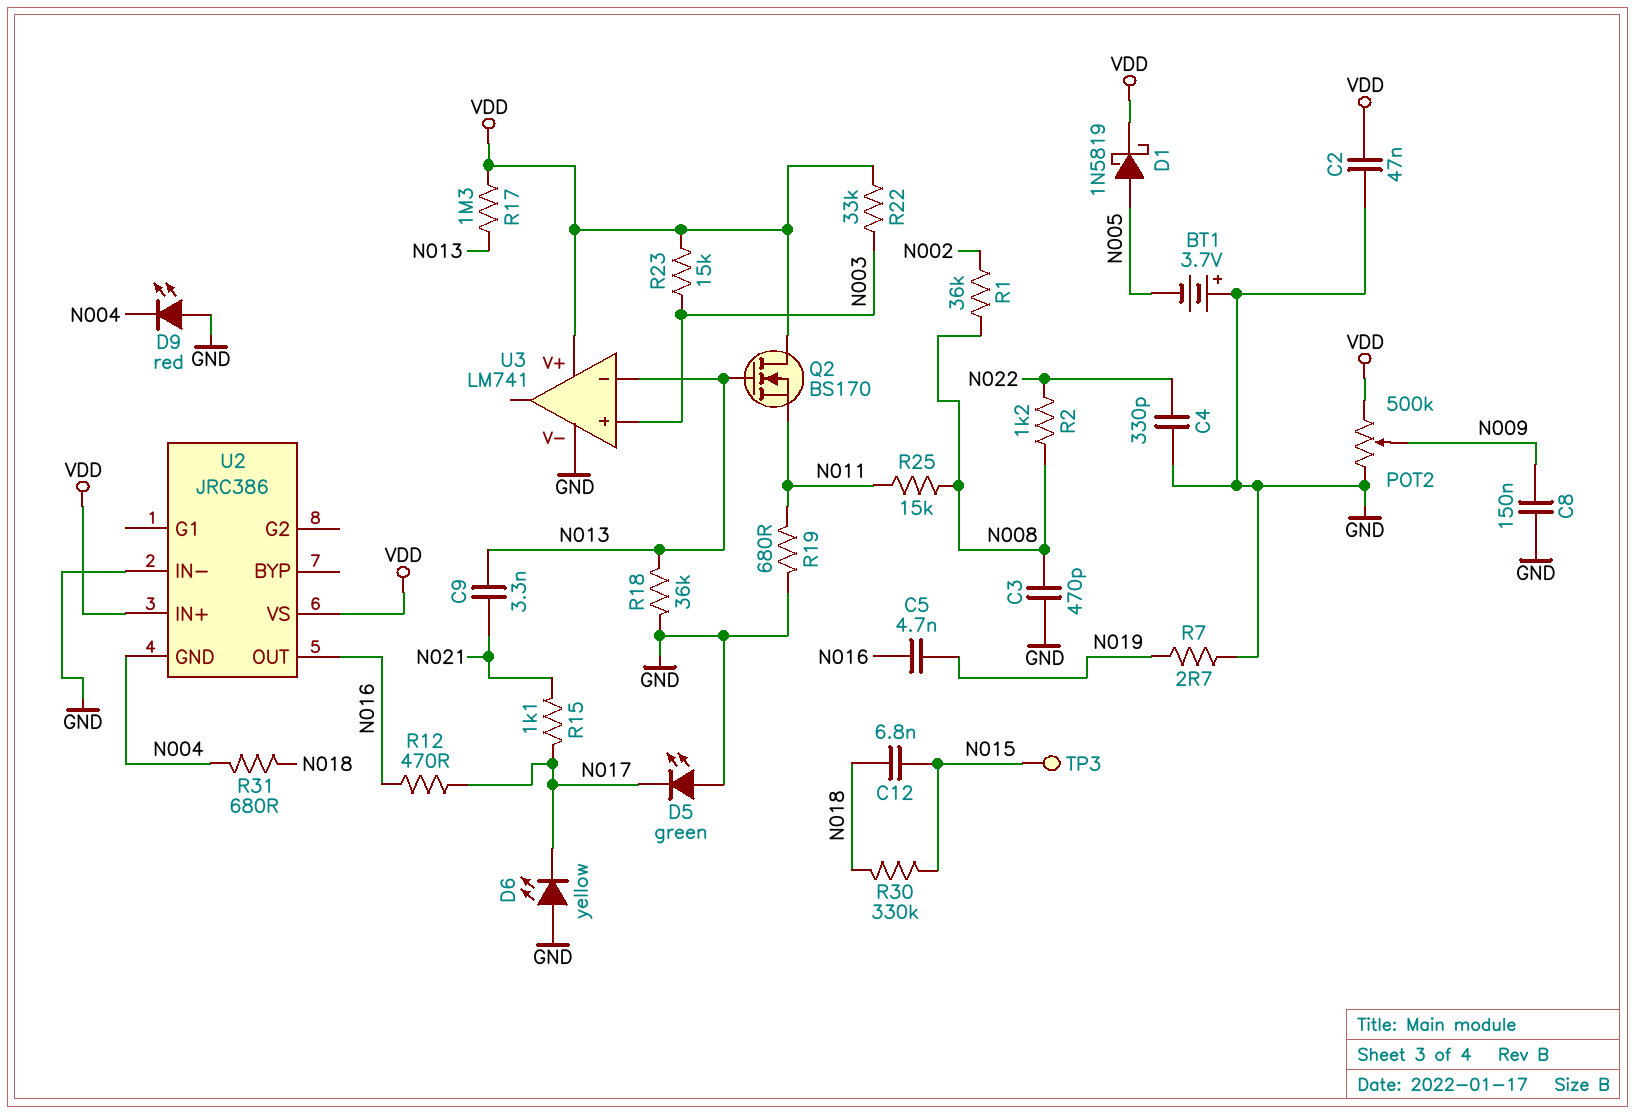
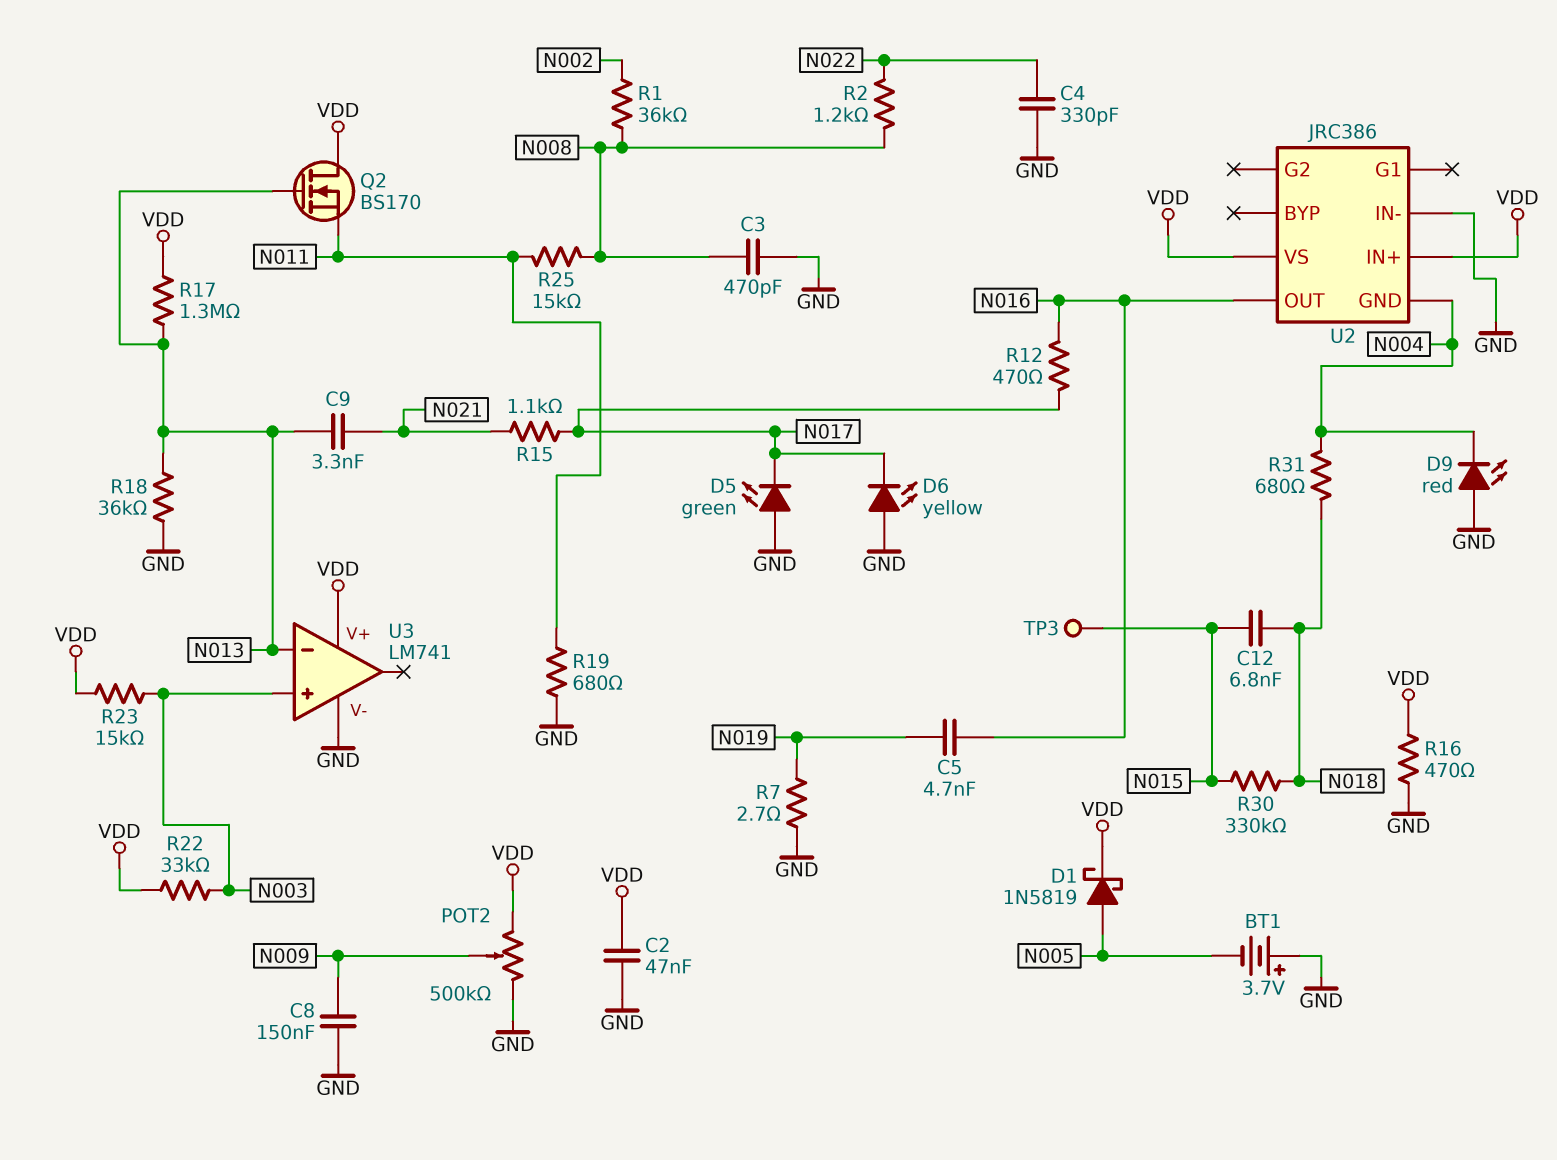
R16: none -> 470 (GND, VDD)

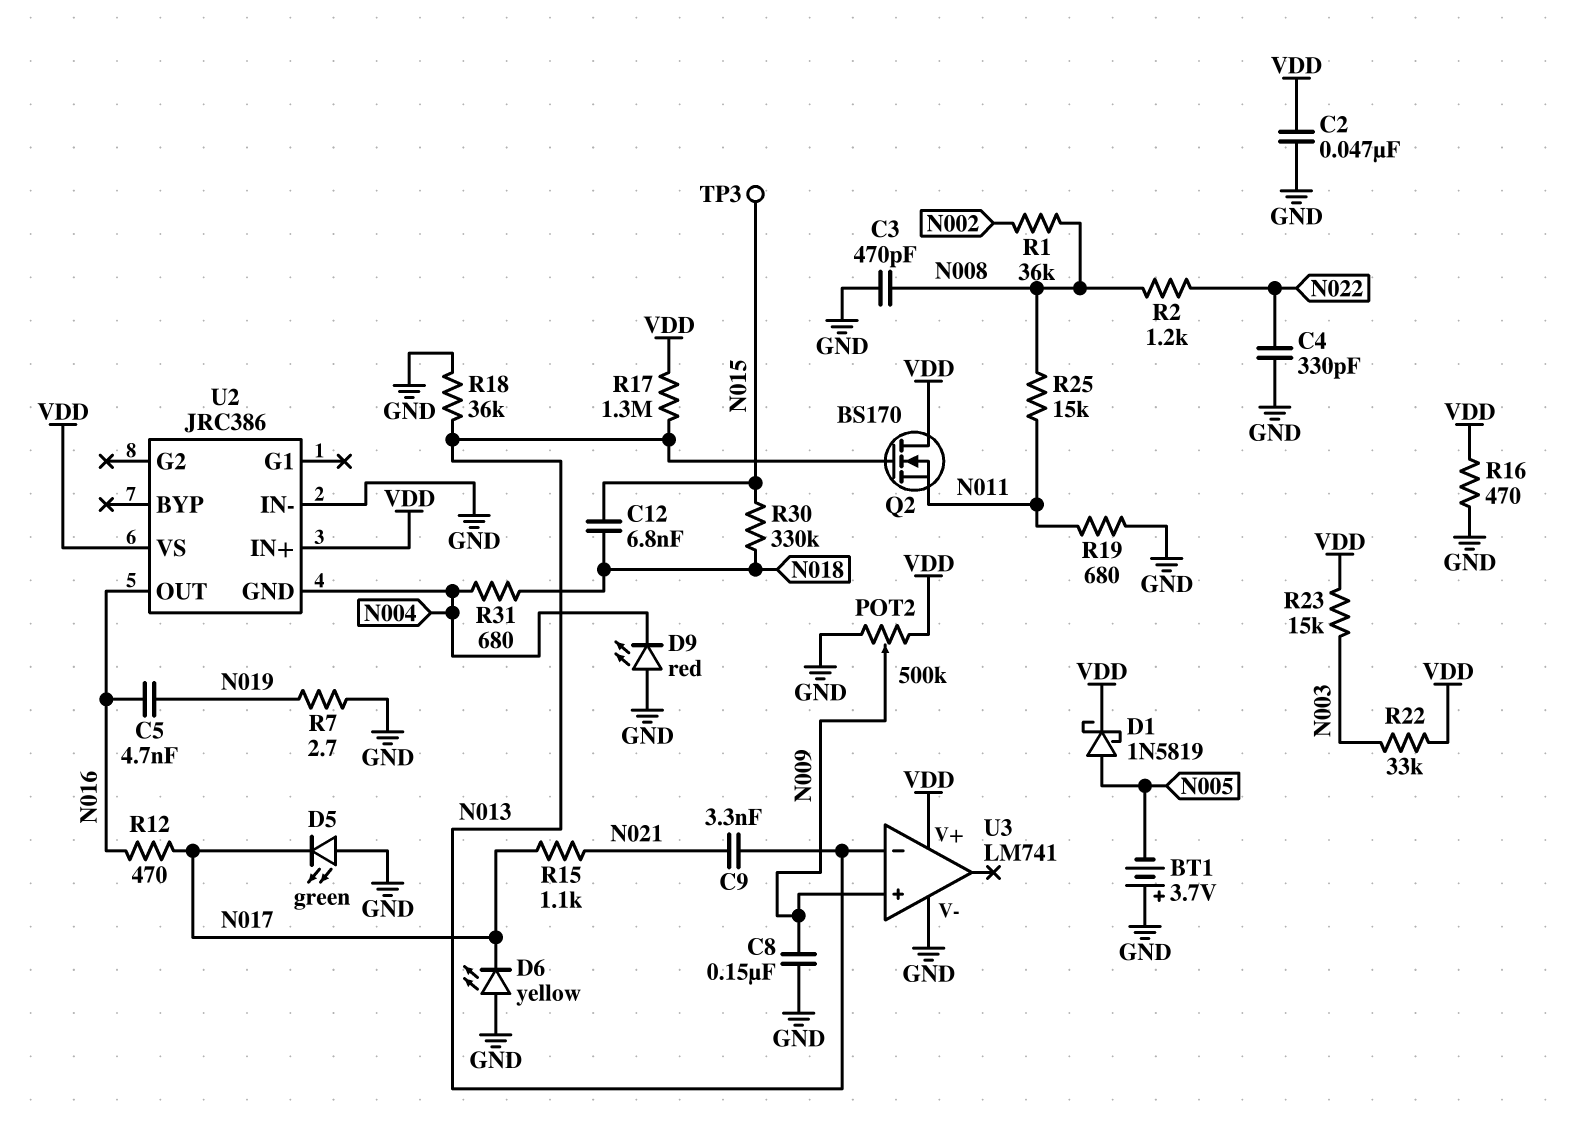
U3 pin in+: N003 -> N009

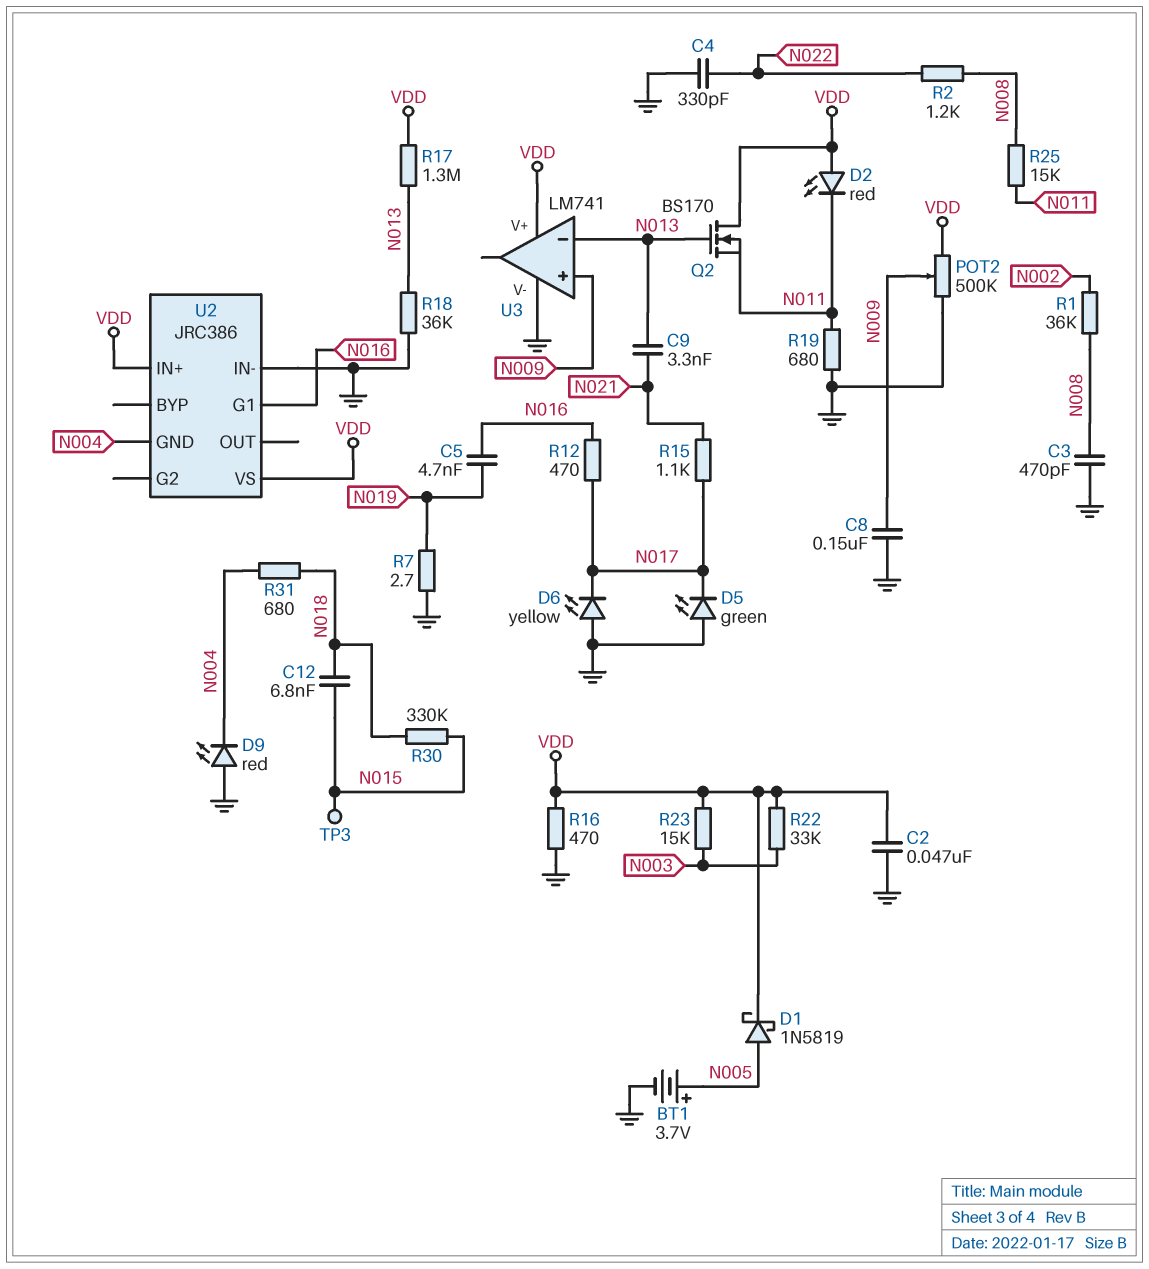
BT1: 3.7V (plus GND, minus N005) -> 3.7V (plus N005, minus GND)
D2: none -> LED red (A VDD, K N011)
U2 pin G1: none -> N016
U2 pin OUT: N016 -> none

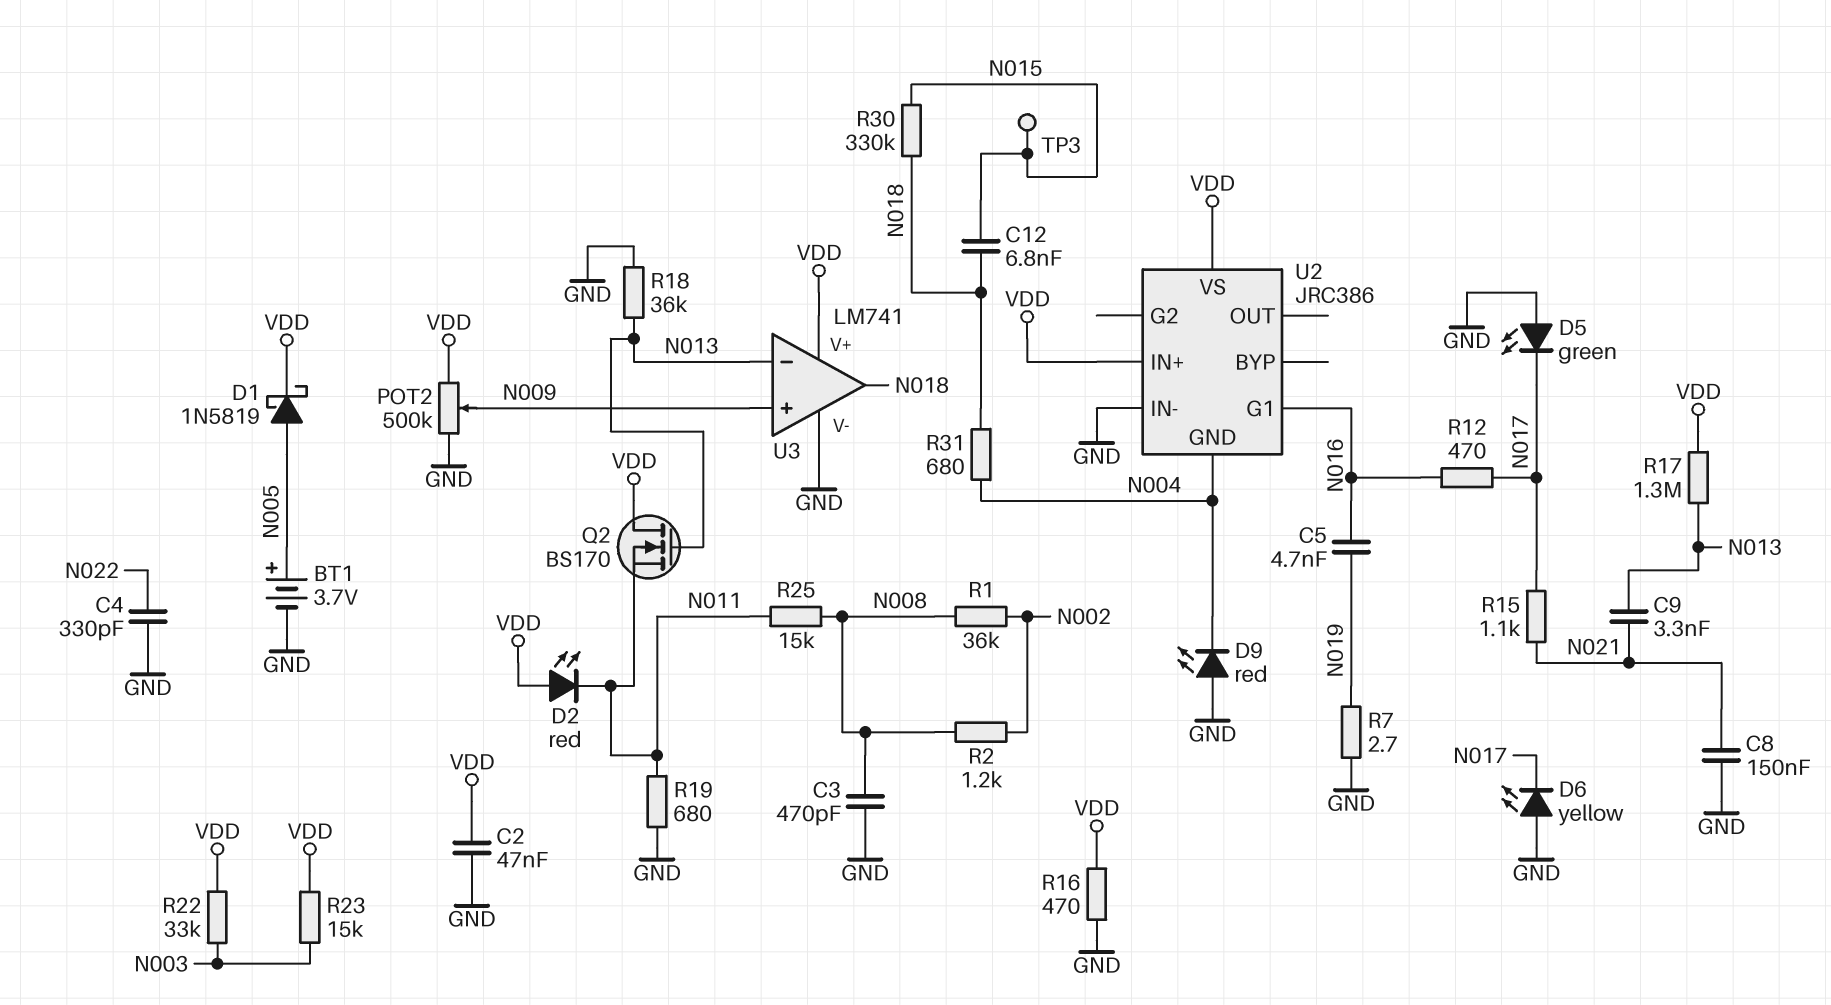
C8: 150nF (GND, N009) -> 150nF (GND, N021)
R2: 1.2k (N008, N022) -> 1.2k (N002, N008)
U3 pin out: none -> N018

